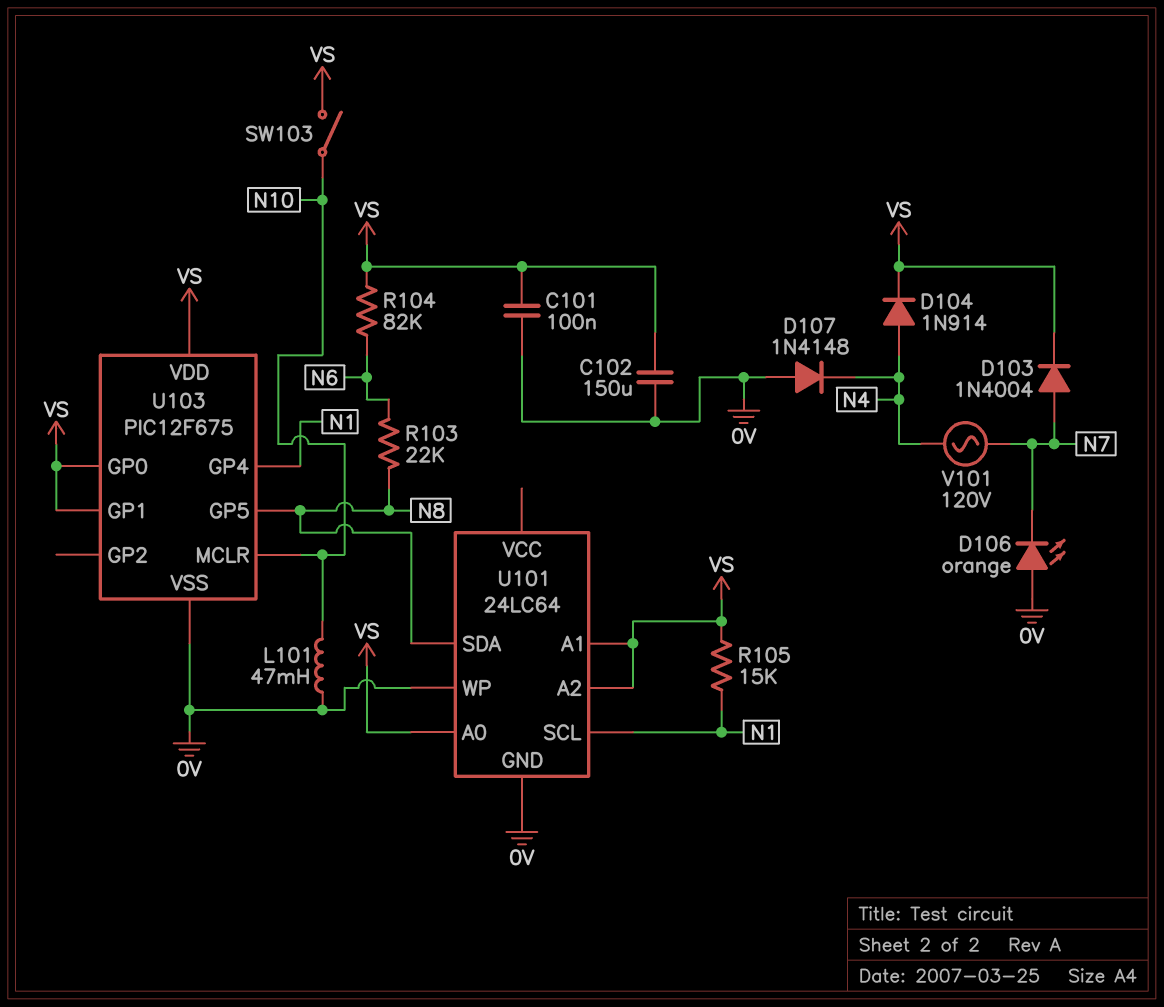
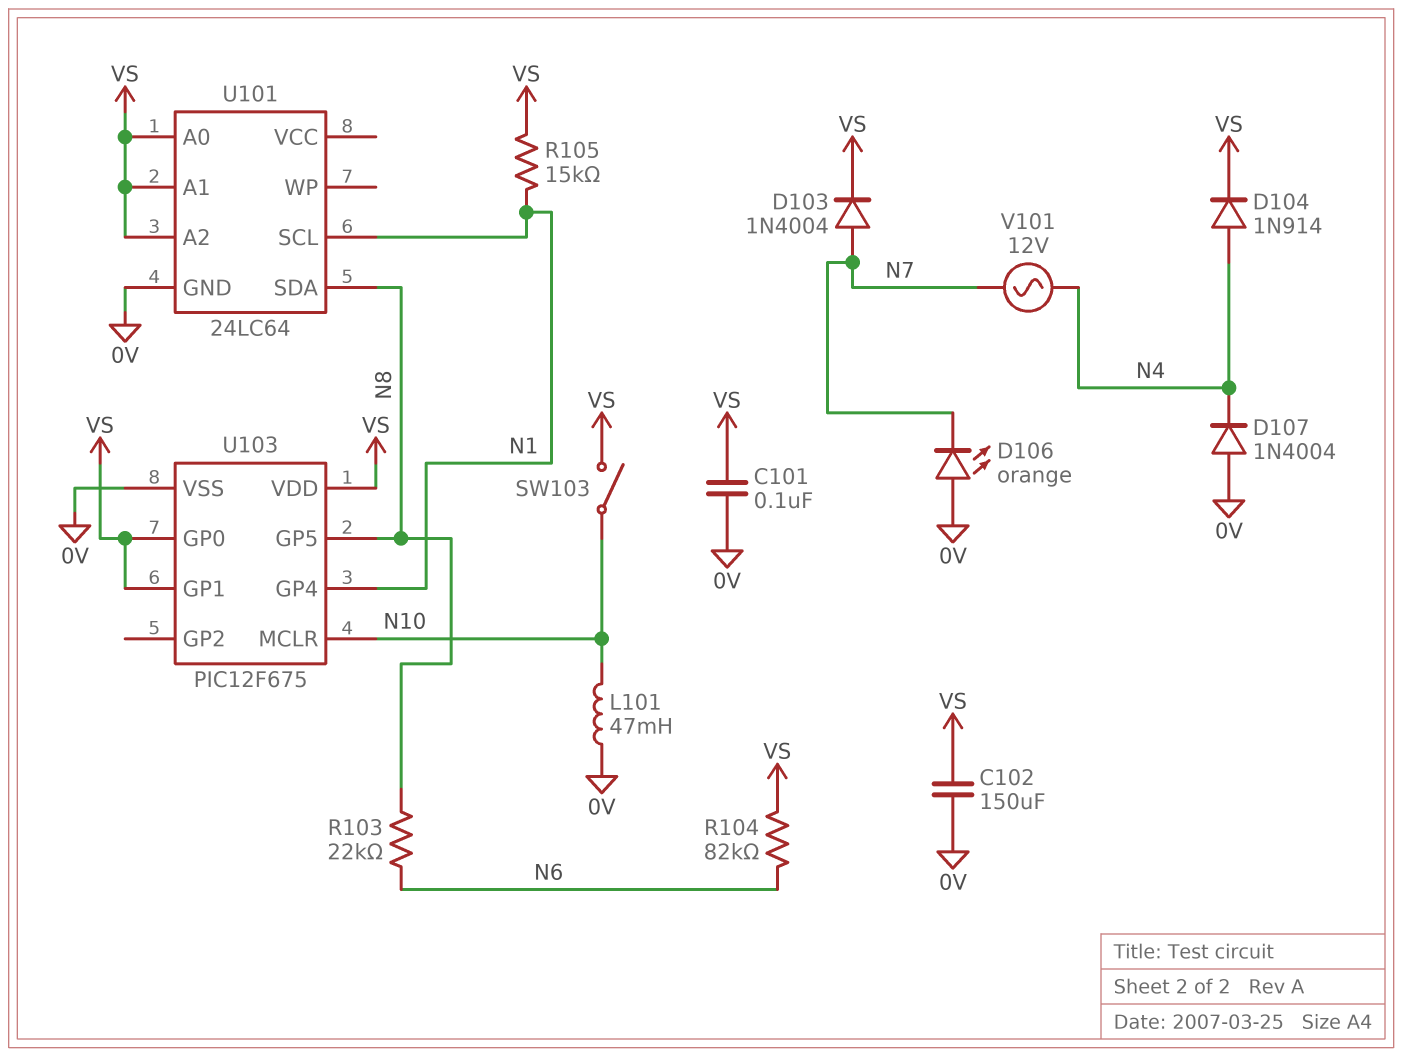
D107: diode 1N4148 (A 0V, K N4) -> diode 1N4004 (A 0V, K N4)
U101 pin WP: 0V -> none
V101: AC 120V (N4, N7) -> AC 12V (N4, N7)

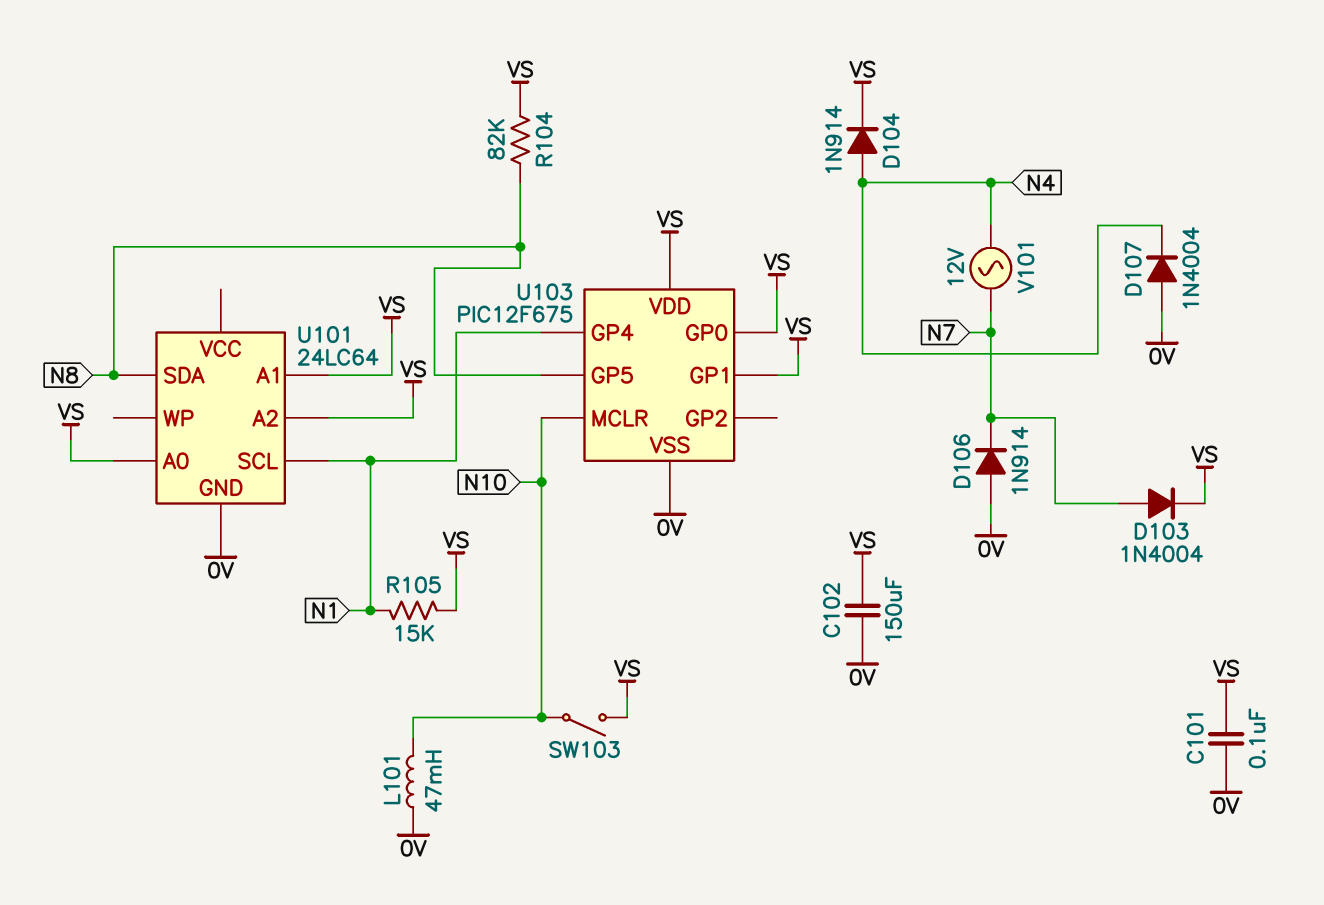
D106: LED orange (A 0V, K N7) -> diode 1N914 (A 0V, K N7)
R103: 22k (N6, N8) -> none
R104: 82k (N6, VS) -> 82k (N8, VS)

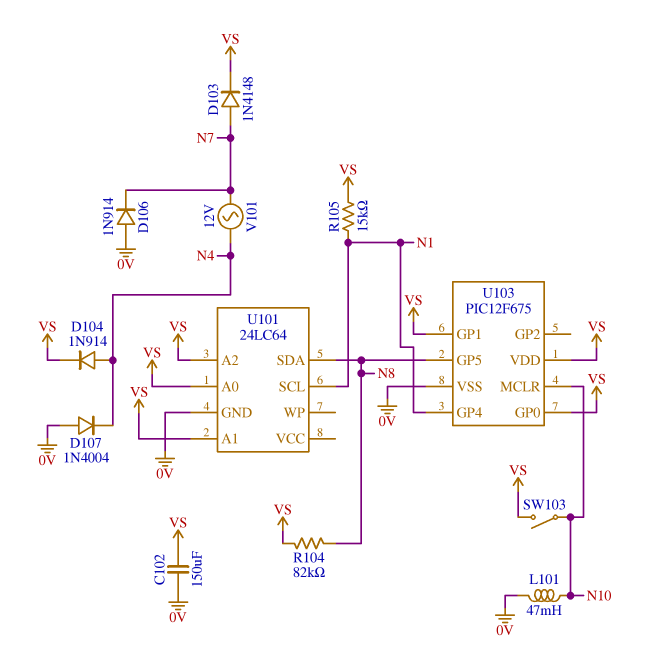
C101: 100nF (0V, VS) -> none
D103: diode 1N4004 (A N7, K VS) -> diode 1N4148 (A N7, K VS)

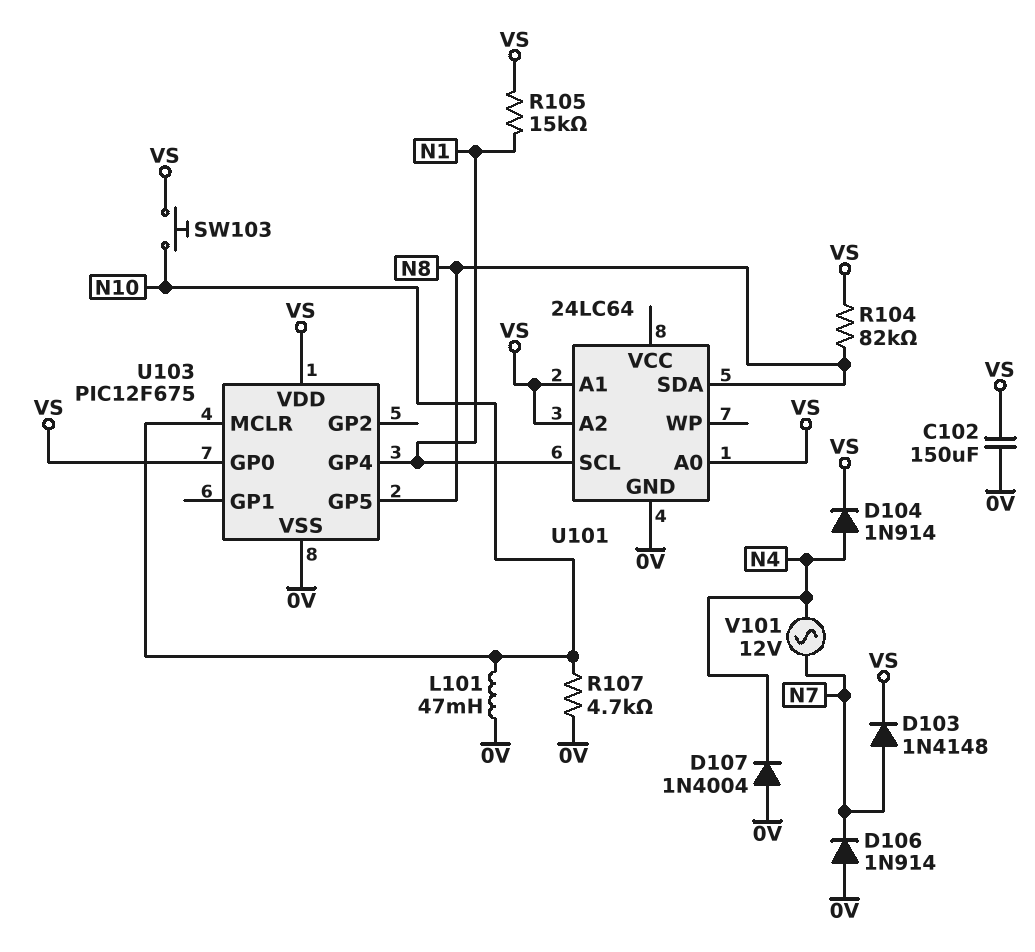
R107: none -> 4.7k (0V, N10)
SW103: switch (N10, VS) -> button (N10, VS)
U103 pin GP1: VS -> none

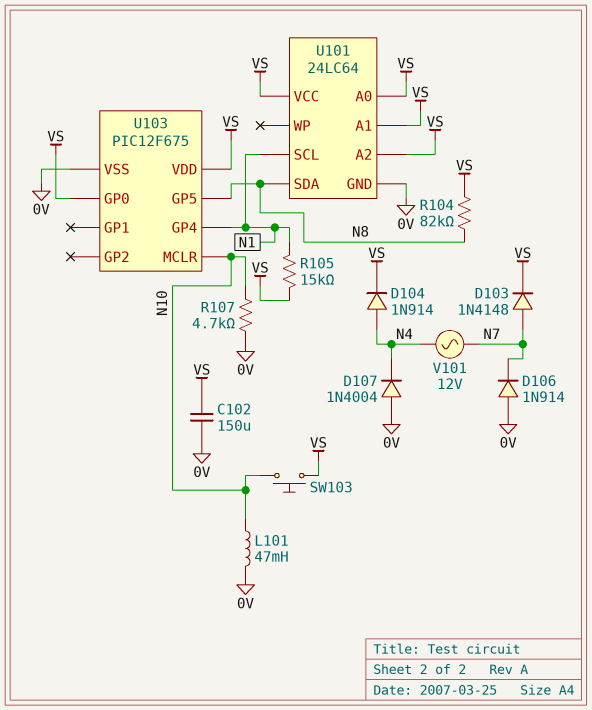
U101 pin VCC: none -> VS

